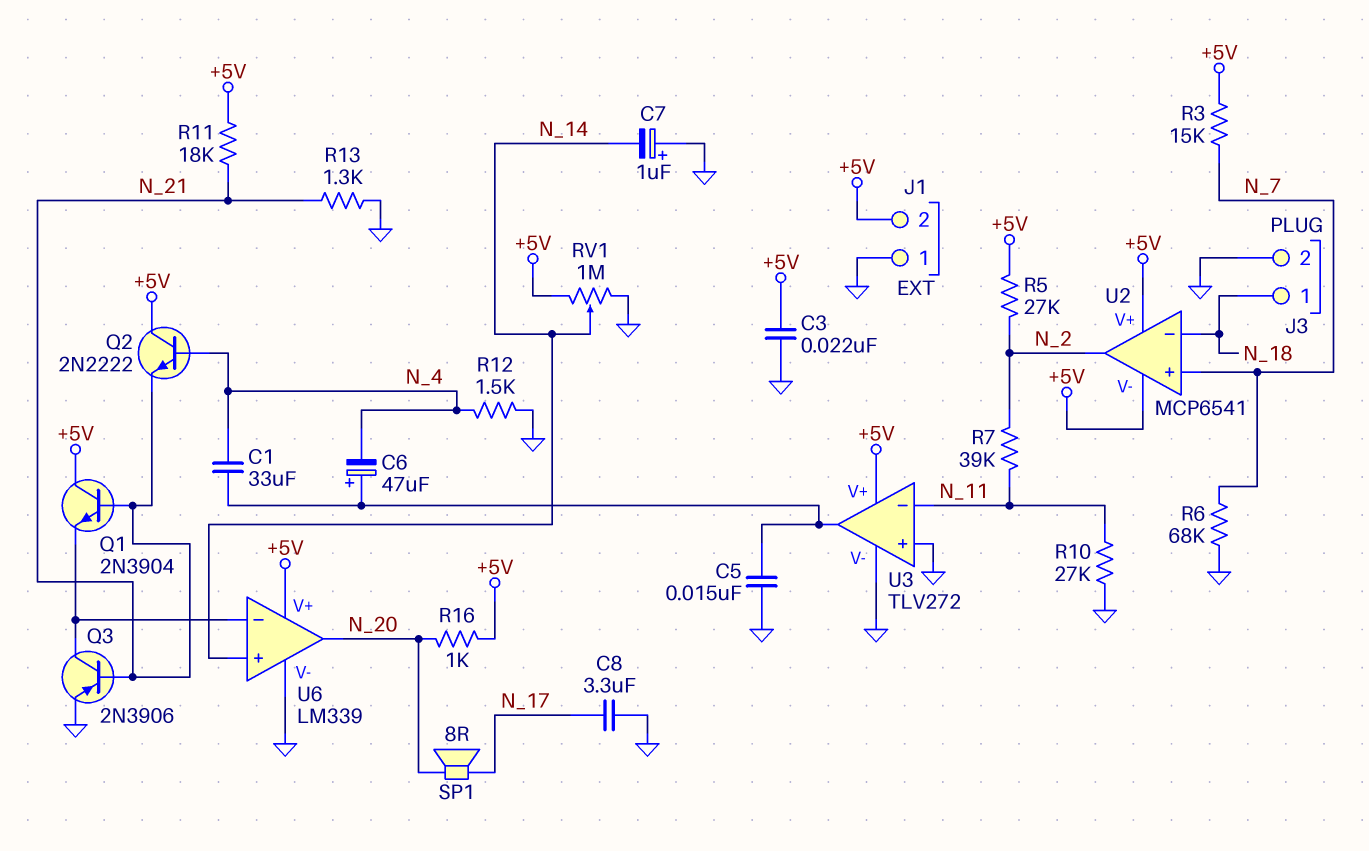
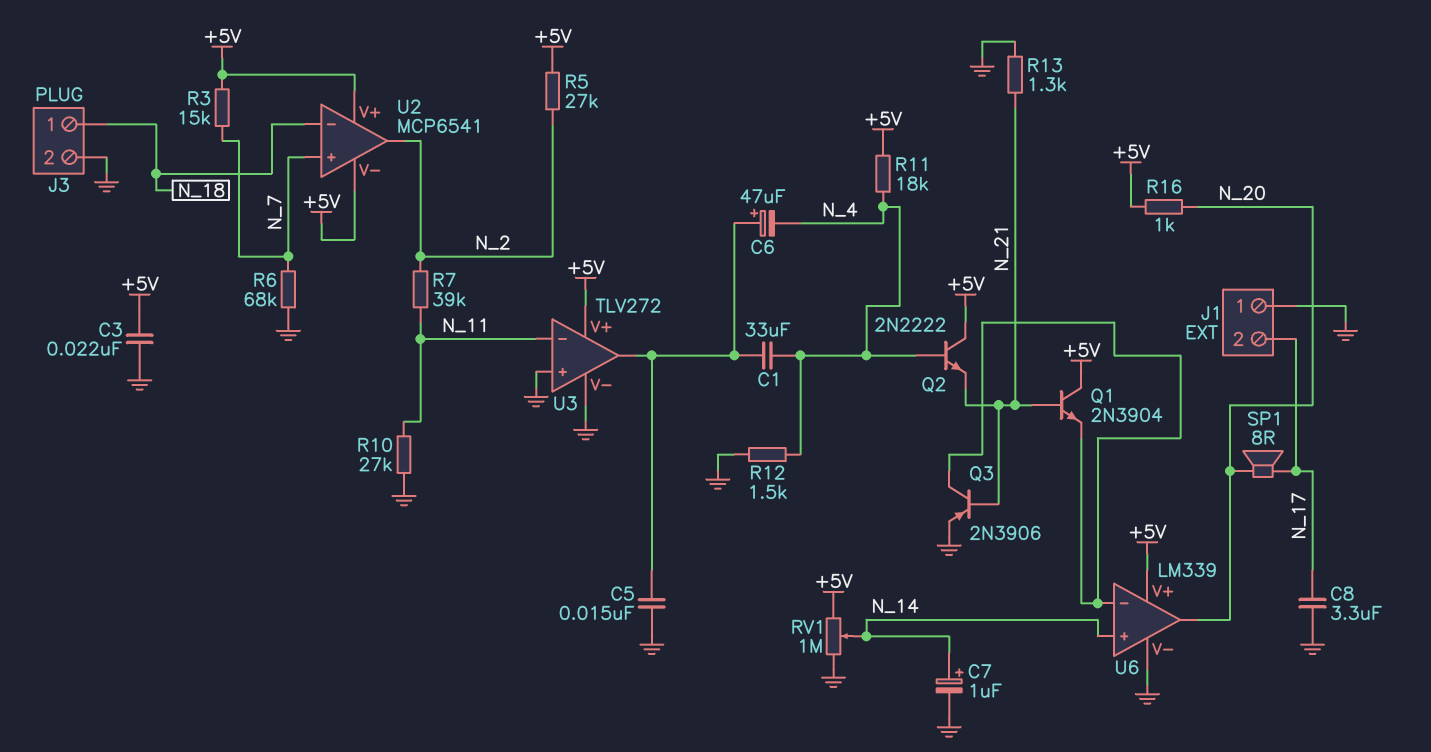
C7: 1uF (plus GND, minus N_14) -> 1uF (plus N_14, minus GND)
J1 pin 2: +5V -> N_17
R11: 18k (+5V, N_21) -> 18k (+5V, N_4)

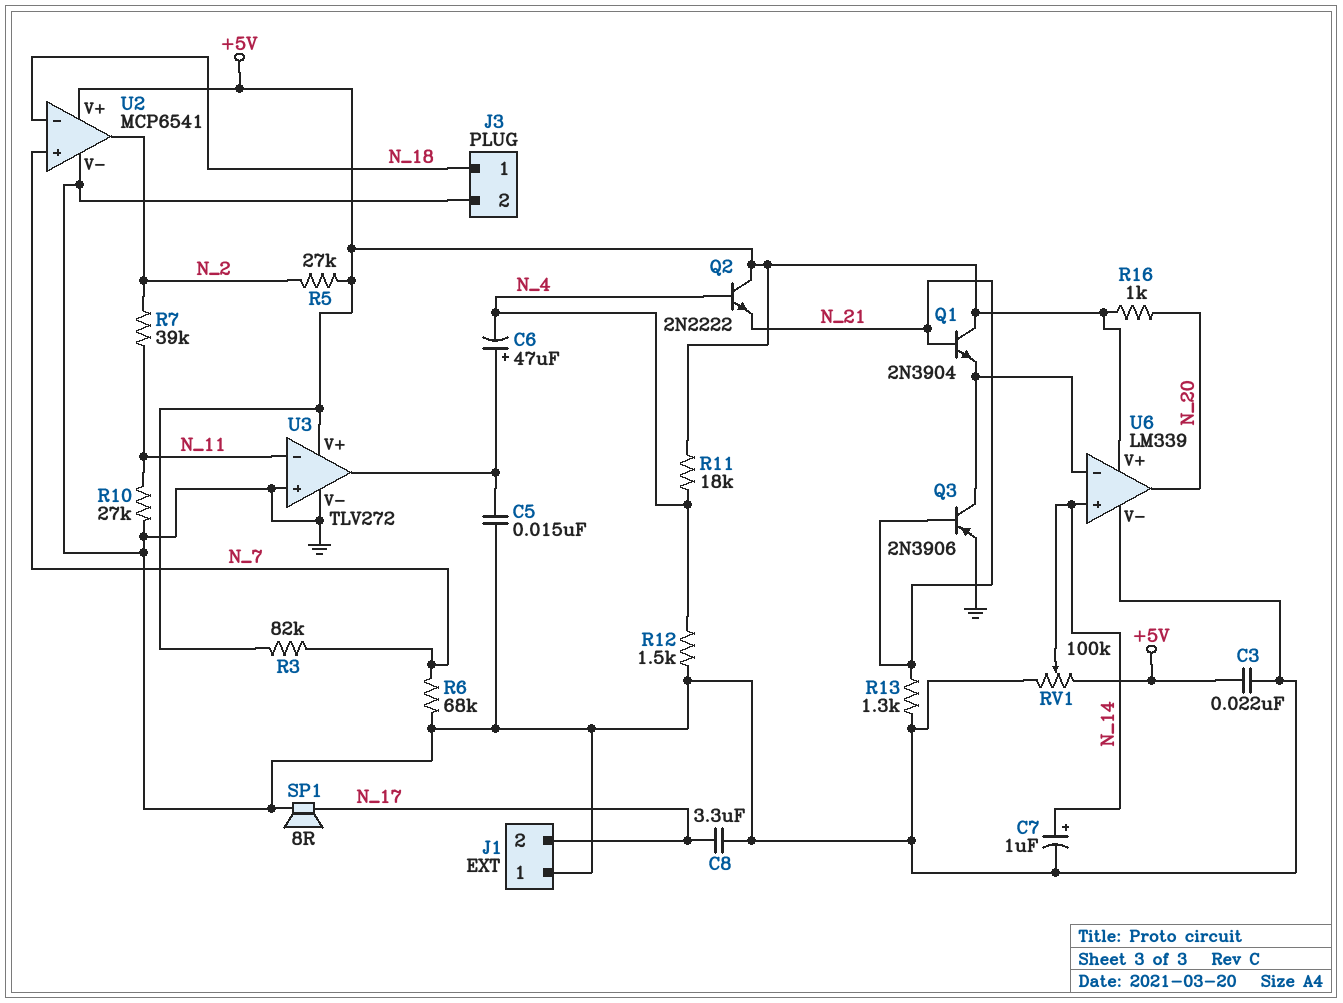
C1: 33uF (N_4, U3/out) -> none
R3: 15k (+5V, N_7) -> 82k (+5V, N_7)
RV1: 1M (+5V, GND, wiper N_14) -> 100k (+5V, GND, wiper N_14)
SP1: speaker 8R (N_17, N_20) -> speaker 8R (GND, N_17)
U2 pin V-: +5V -> GND

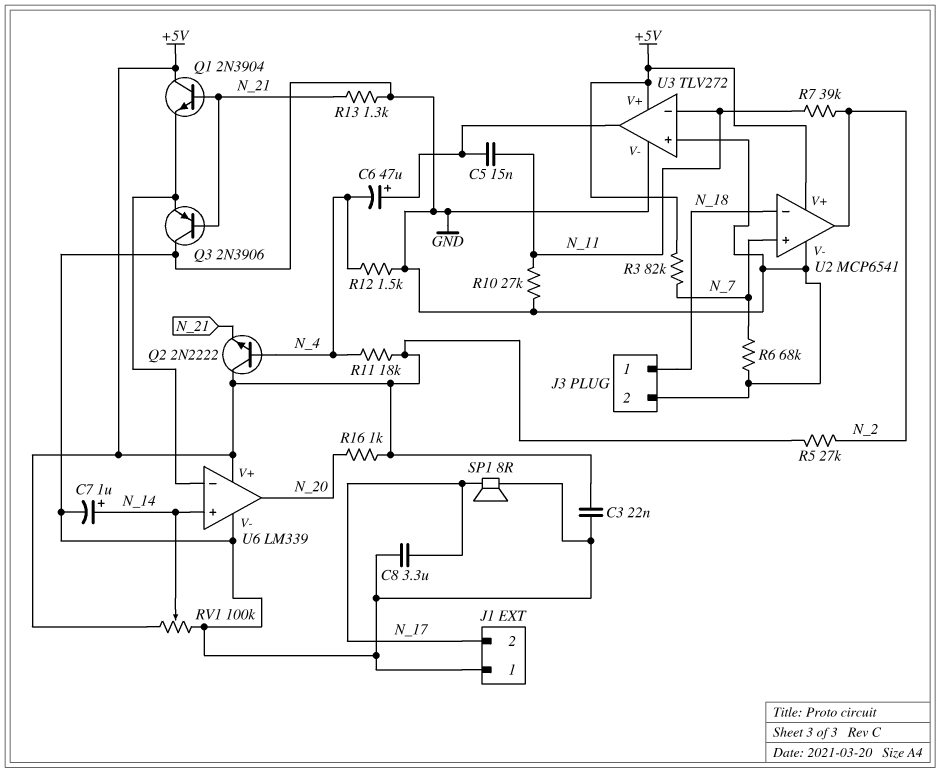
C5: 15nF (GND, U3/out) -> 15nF (N_11, U3/out)
Q3: PNP 2N3906 (B N_21, C U6/in-, E GND) -> PNP 2N3906 (B N_21, C GND, E U6/in-)

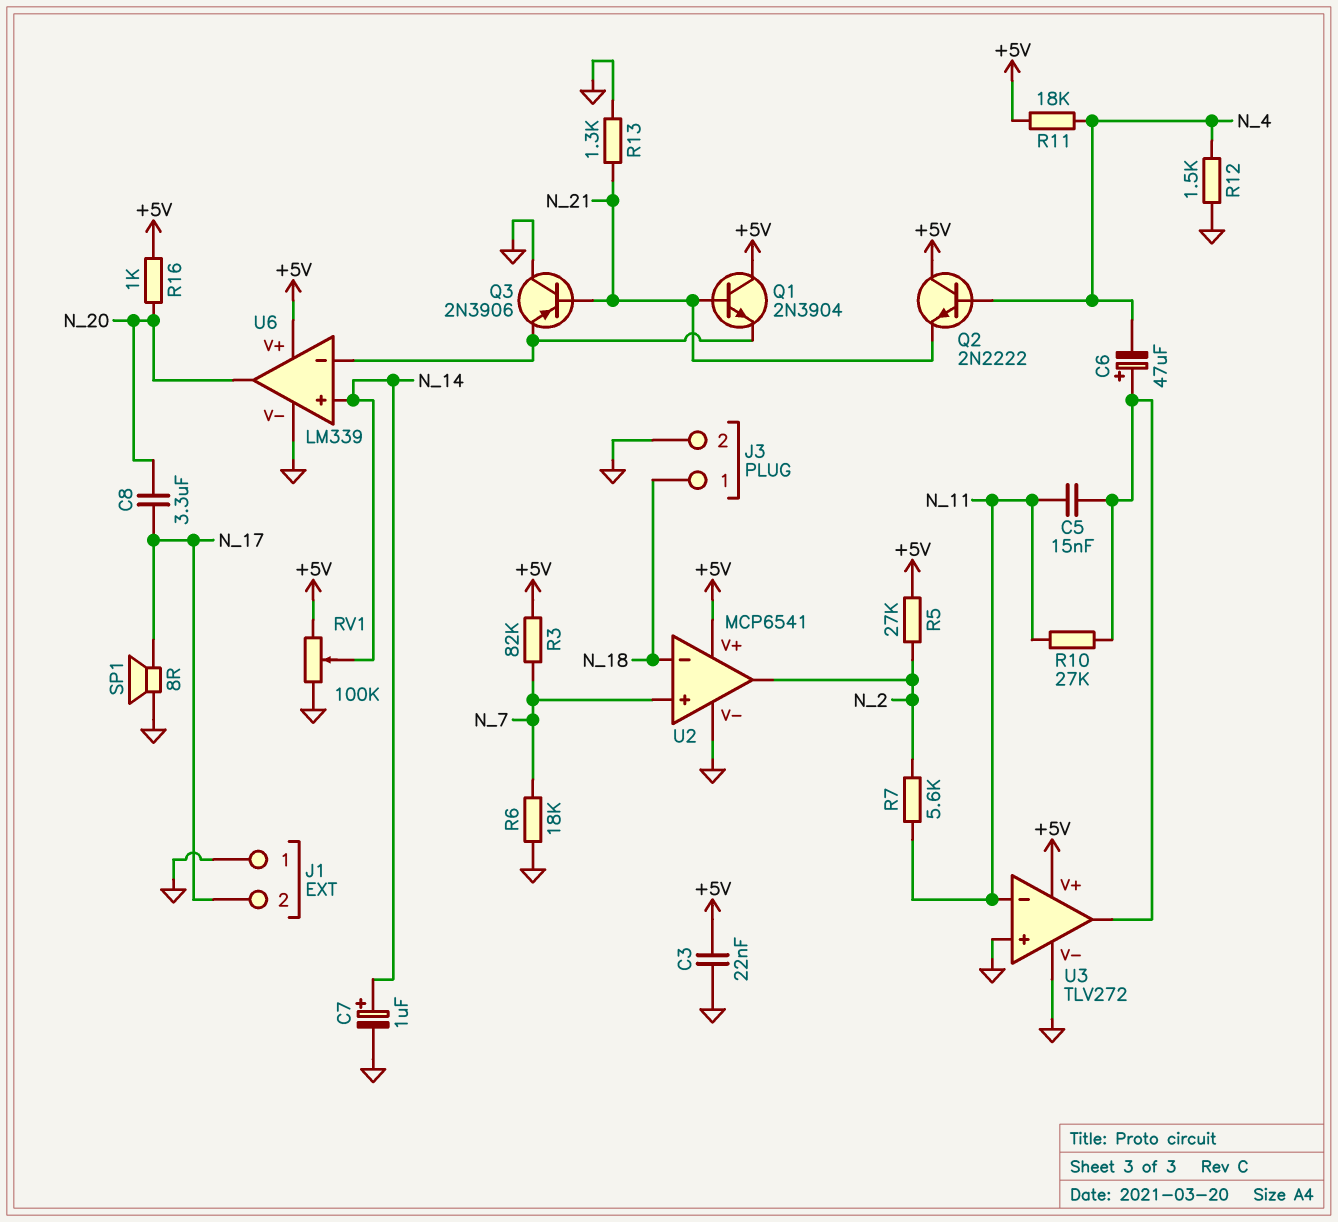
C8: 3.3uF (GND, N_17) -> 3.3uF (N_17, N_20)
R6: 68k (GND, N_7) -> 18k (GND, N_7)
R7: 39k (N_2, N_11) -> 5.6k (N_2, N_11)
R10: 27k (GND, N_11) -> 27k (N_11, U3/out)

